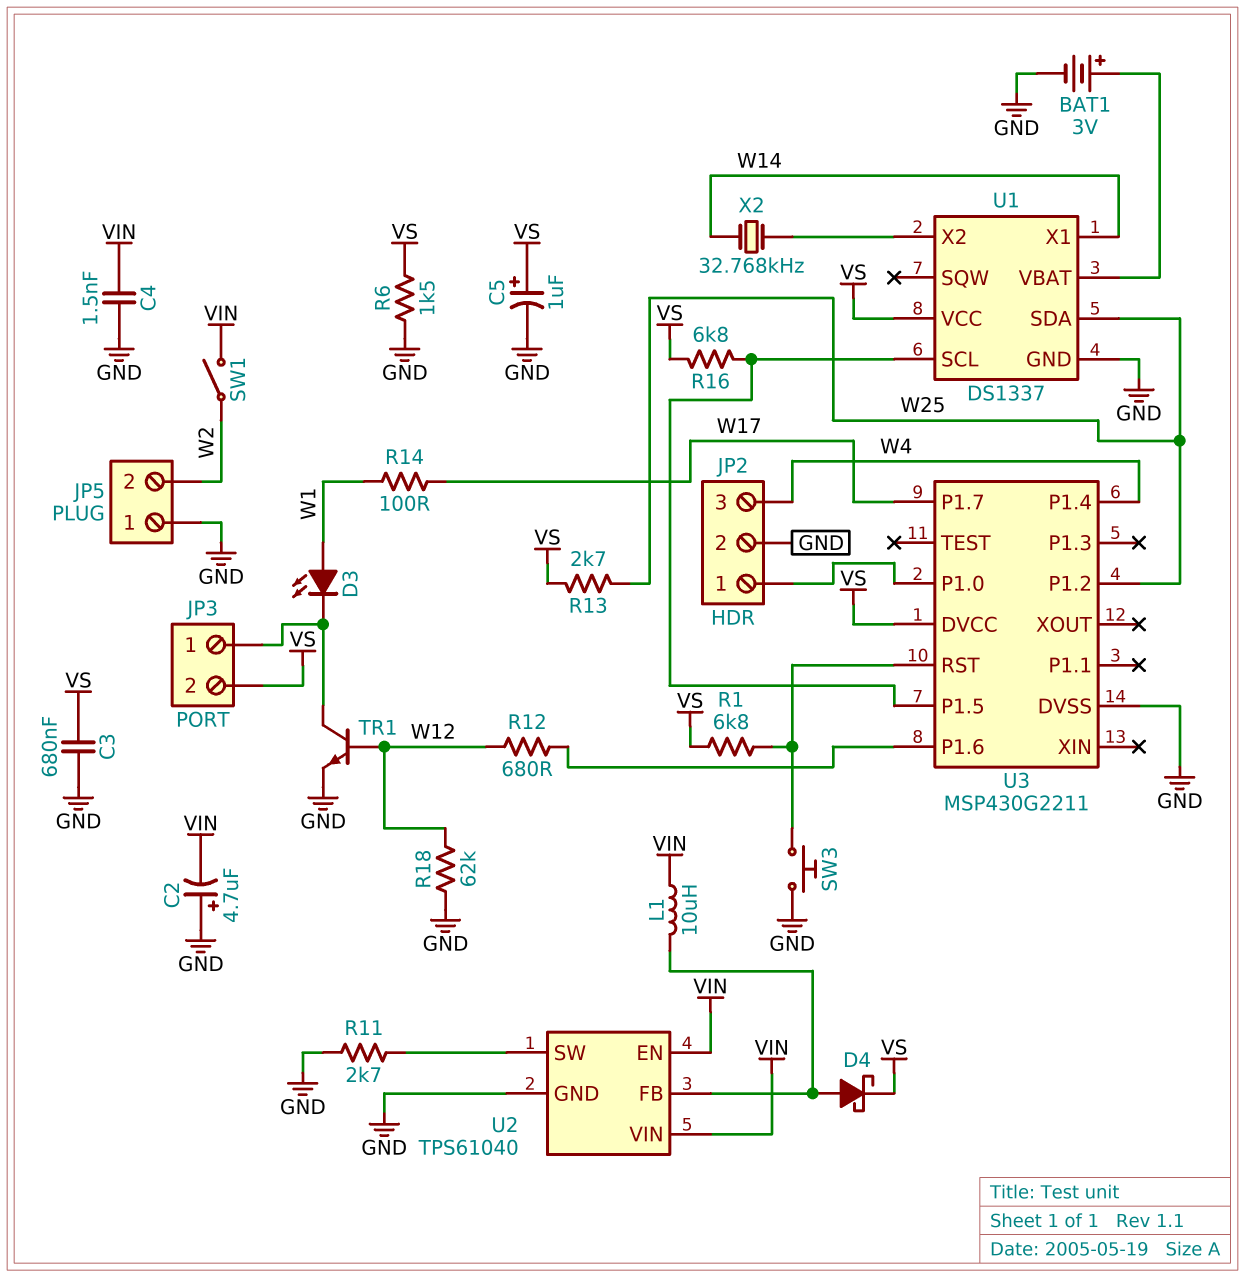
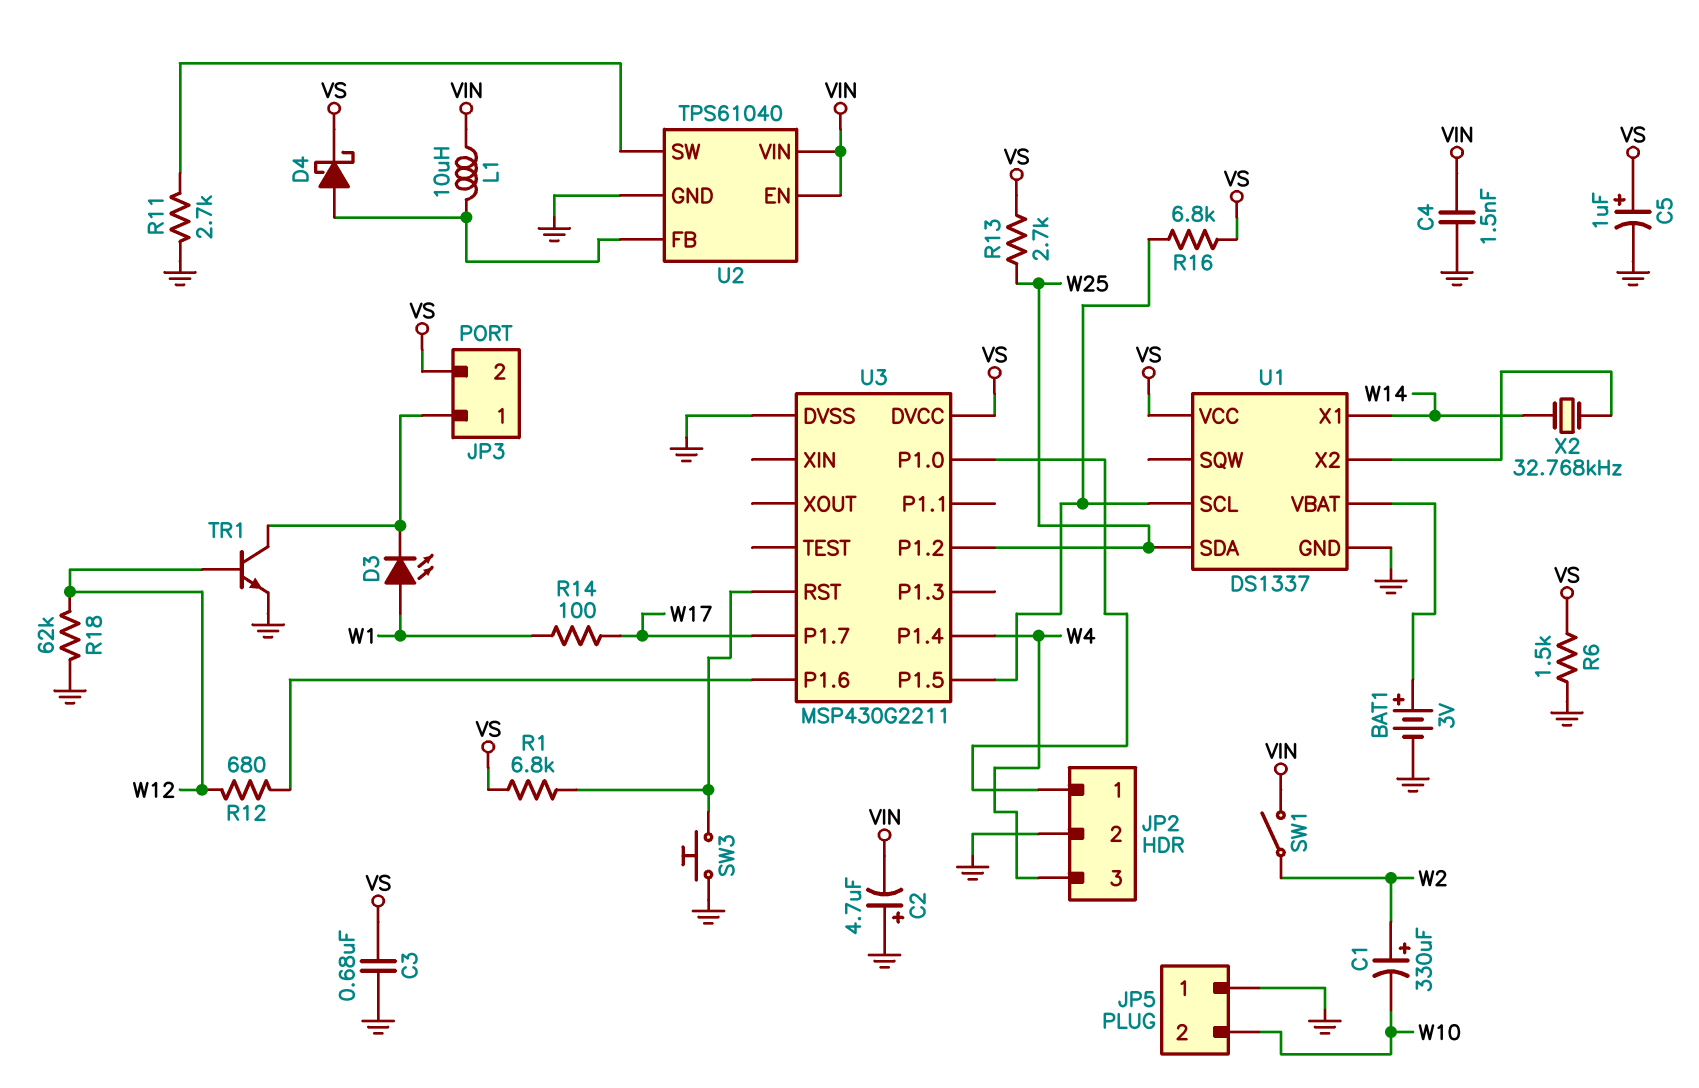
C1: none -> 330uF (plus W2, minus W10)
JP5 pin 2: W2 -> W10

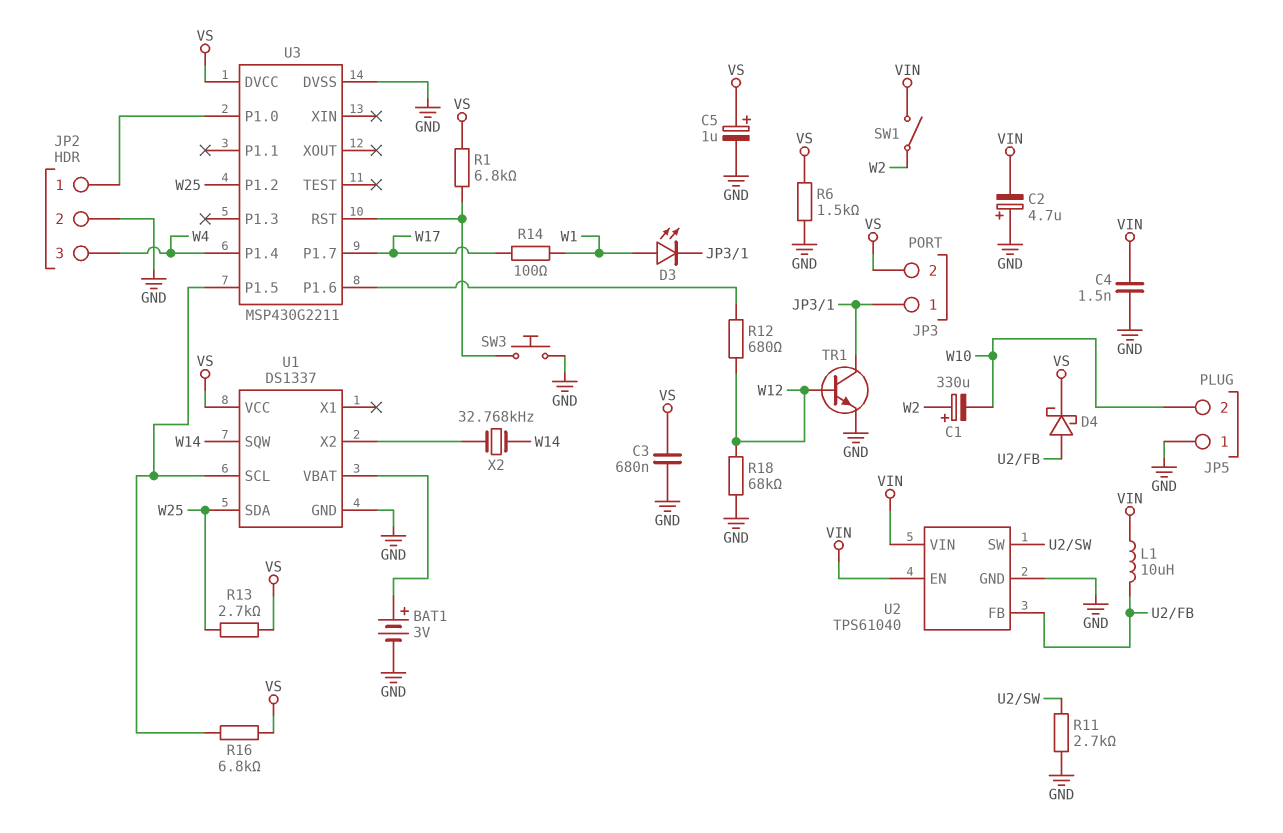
R18: 62k (GND, W12) -> 68k (GND, W12)
U1 pin SQW: none -> W14
U1 pin X1: W14 -> none

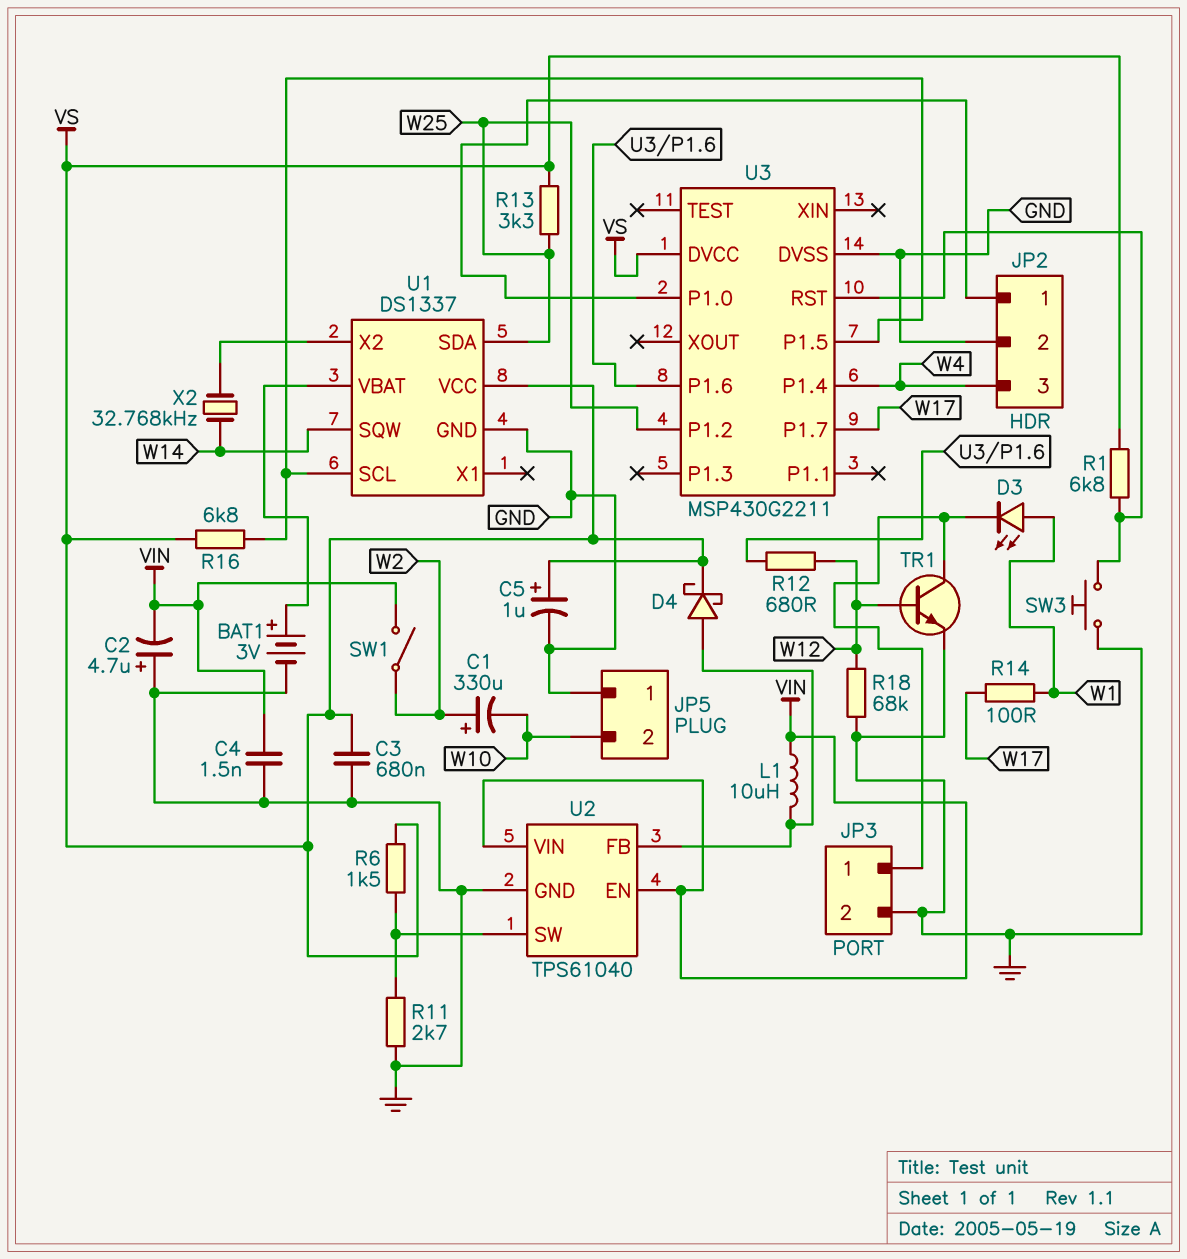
JP3 pin 2: VS -> GND
R6: 1.5k (GND, VS) -> 1.5k (U2/SW, VS)
R13: 2.7k (VS, W25) -> 3.3k (VS, W25)

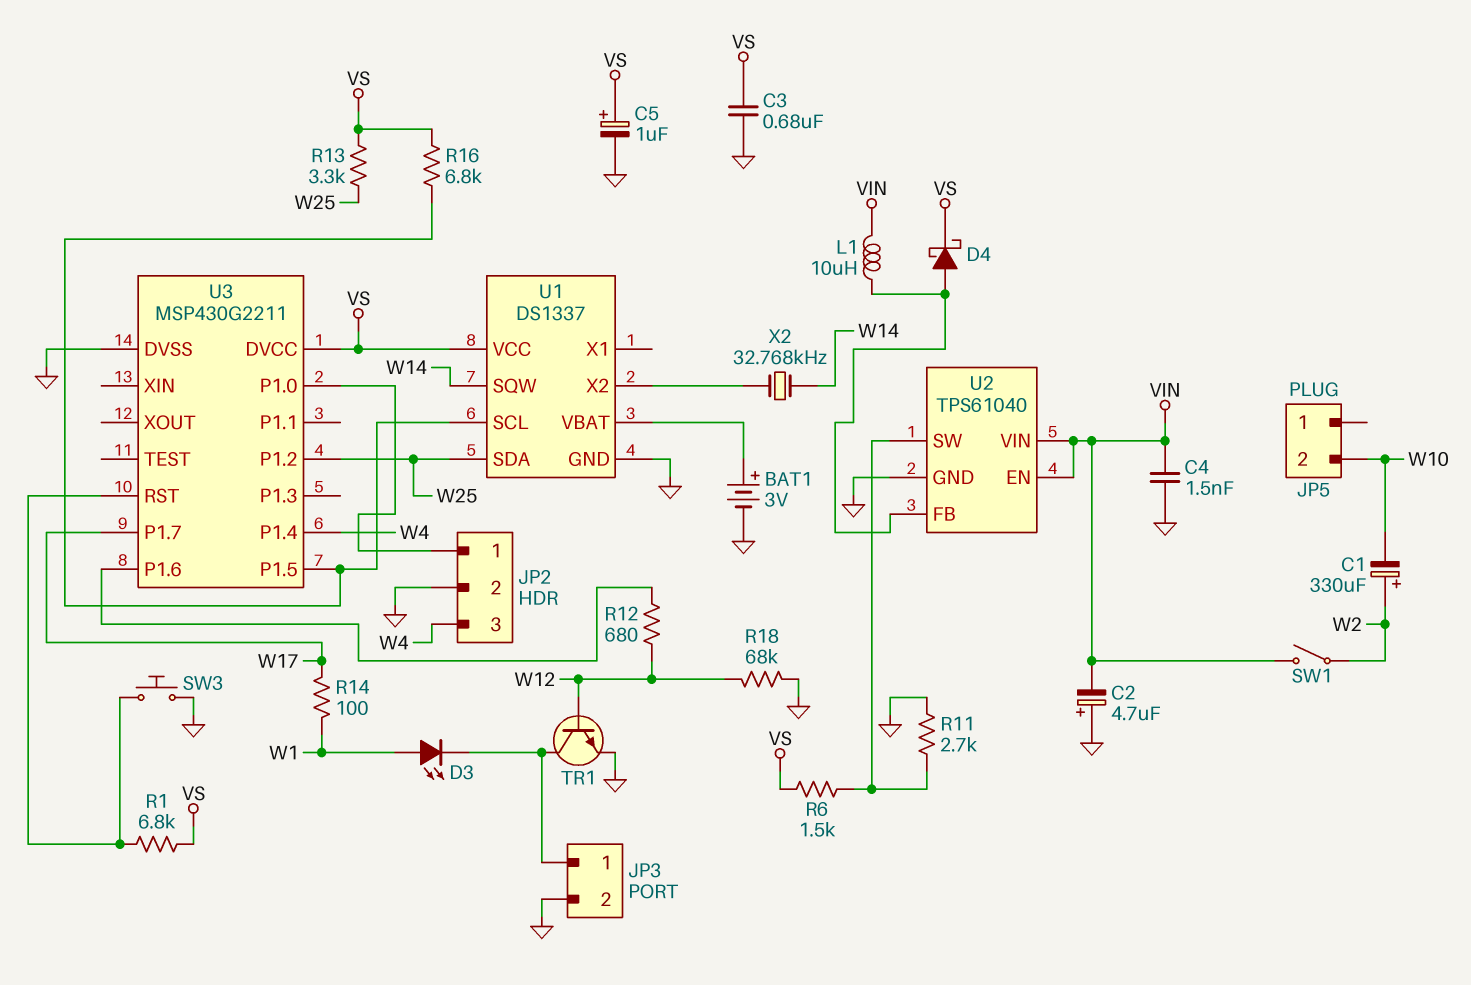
JP5 pin 1: GND -> none

